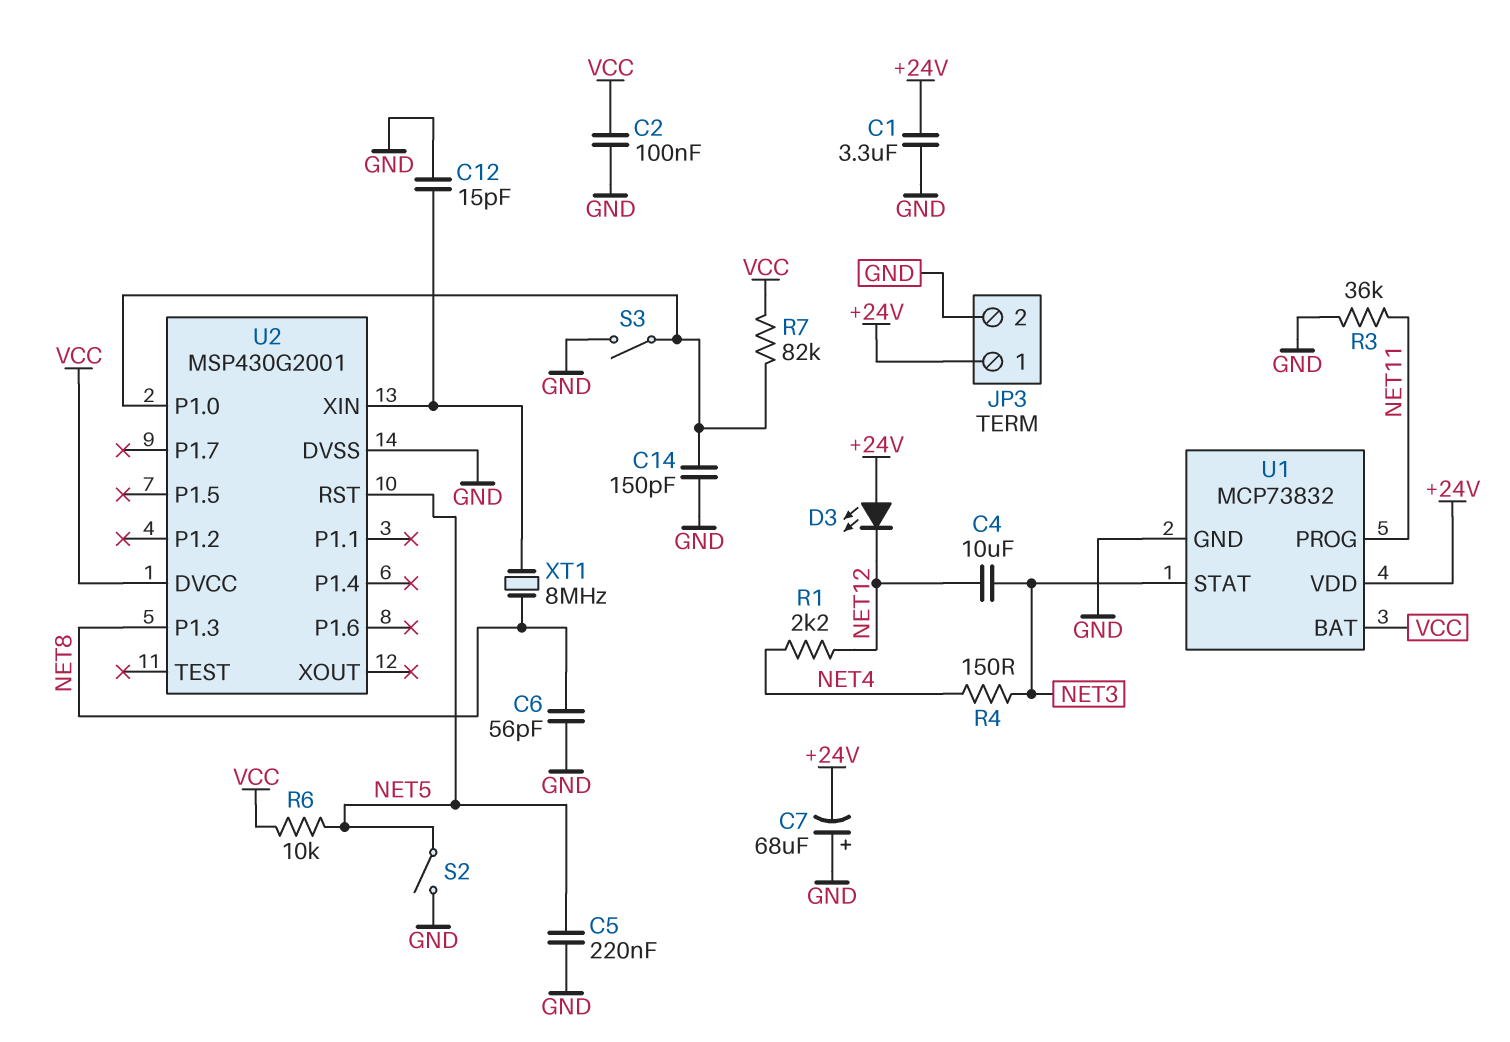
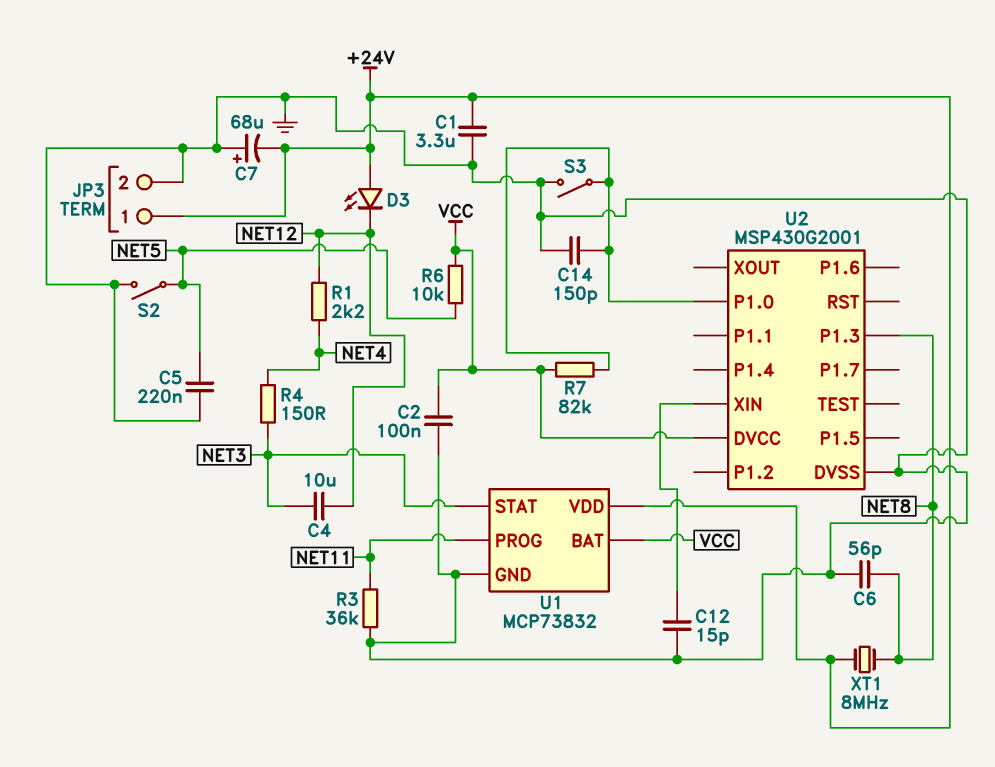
U2 pin RST: NET5 -> none
XT1: 8MHz (NET8, U2/XIN) -> 8MHz (+24V, NET8)

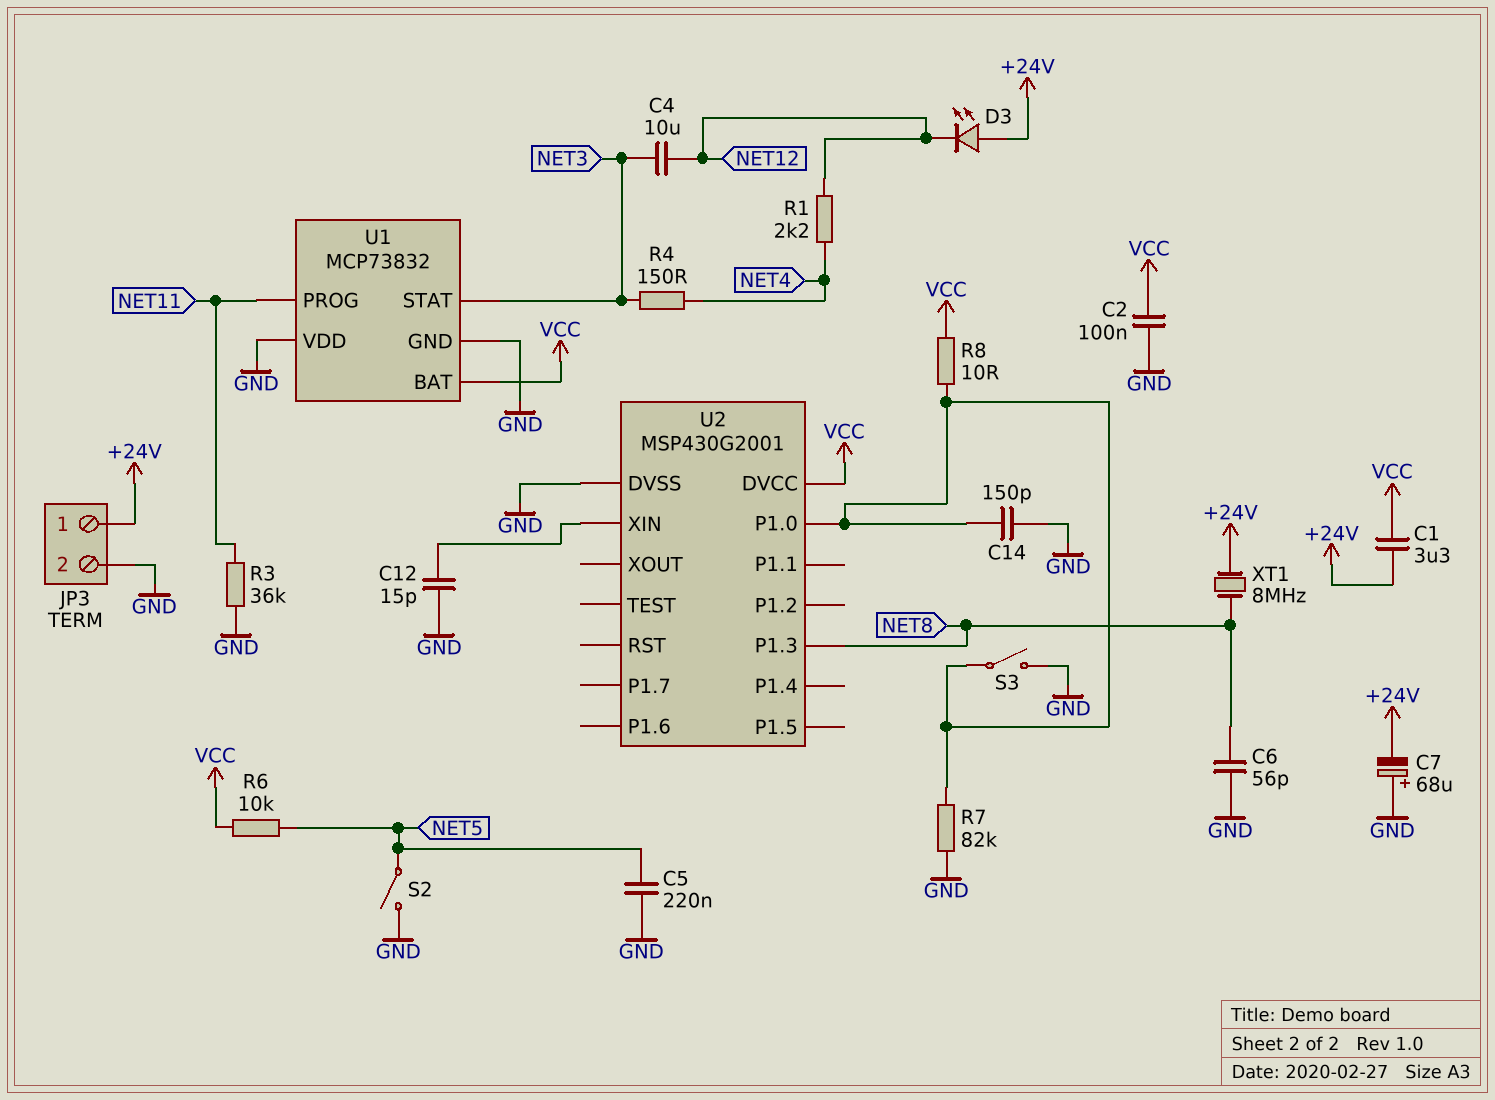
C1: 3.3uF (+24V, GND) -> 3.3uF (+24V, VCC)
R7: 82k (U2/P1.0, VCC) -> 82k (GND, U2/P1.0)
R8: none -> 10 (U2/P1.0, VCC)
U1 pin VDD: +24V -> GND

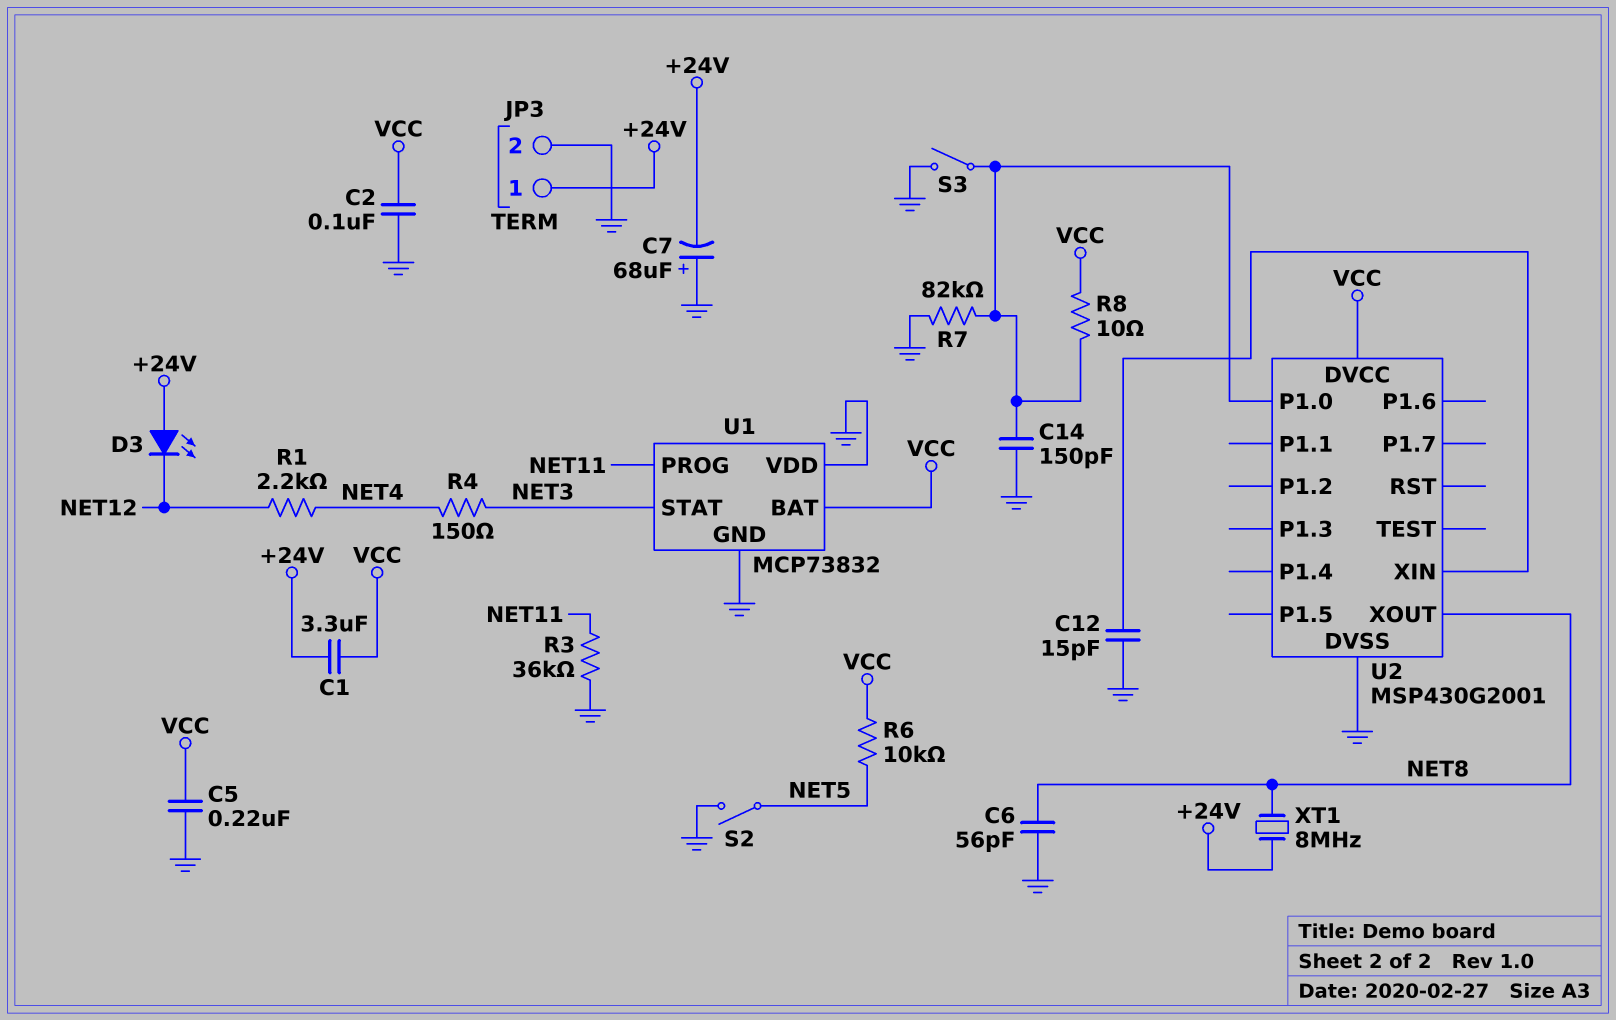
C4: 10uF (NET3, NET12) -> none
C5: 220nF (GND, NET5) -> 220nF (GND, VCC)
U2 pin P1.3: NET8 -> none
U2 pin XOUT: none -> NET8

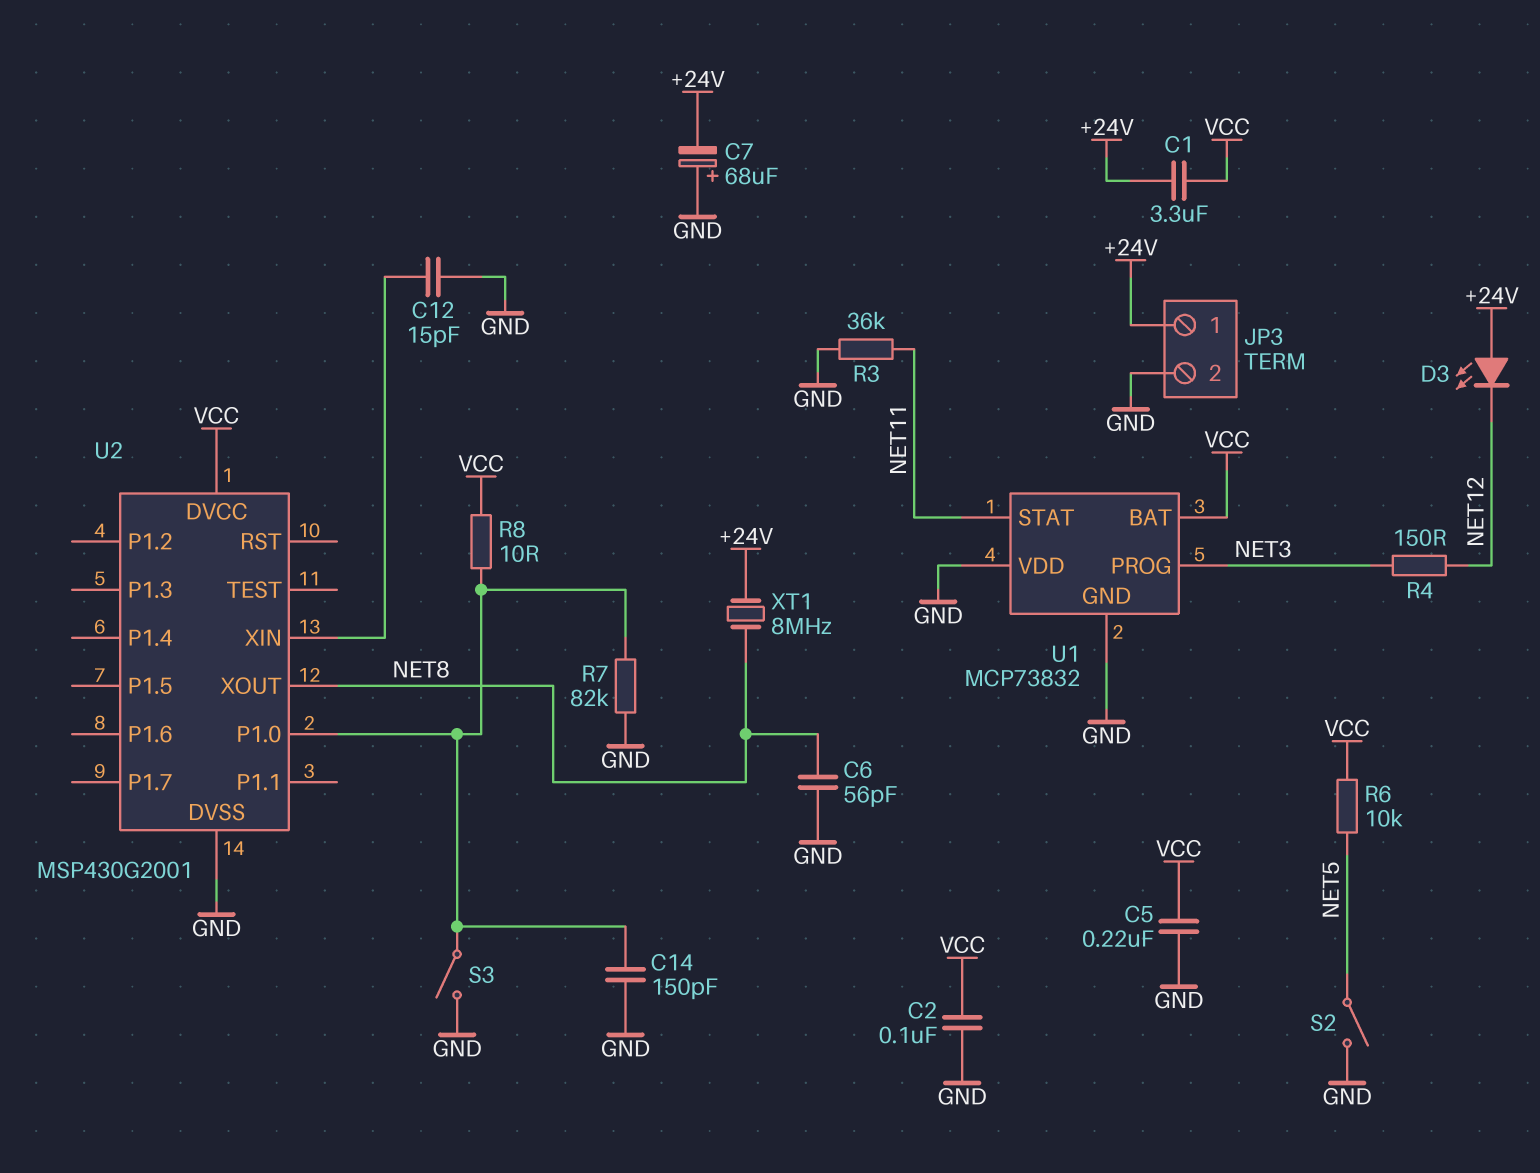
R1: 2.2k (NET4, NET12) -> none
R4: 150 (NET3, NET4) -> 150 (NET3, NET12)
U1 pin PROG: NET11 -> NET3
U1 pin STAT: NET3 -> NET11

